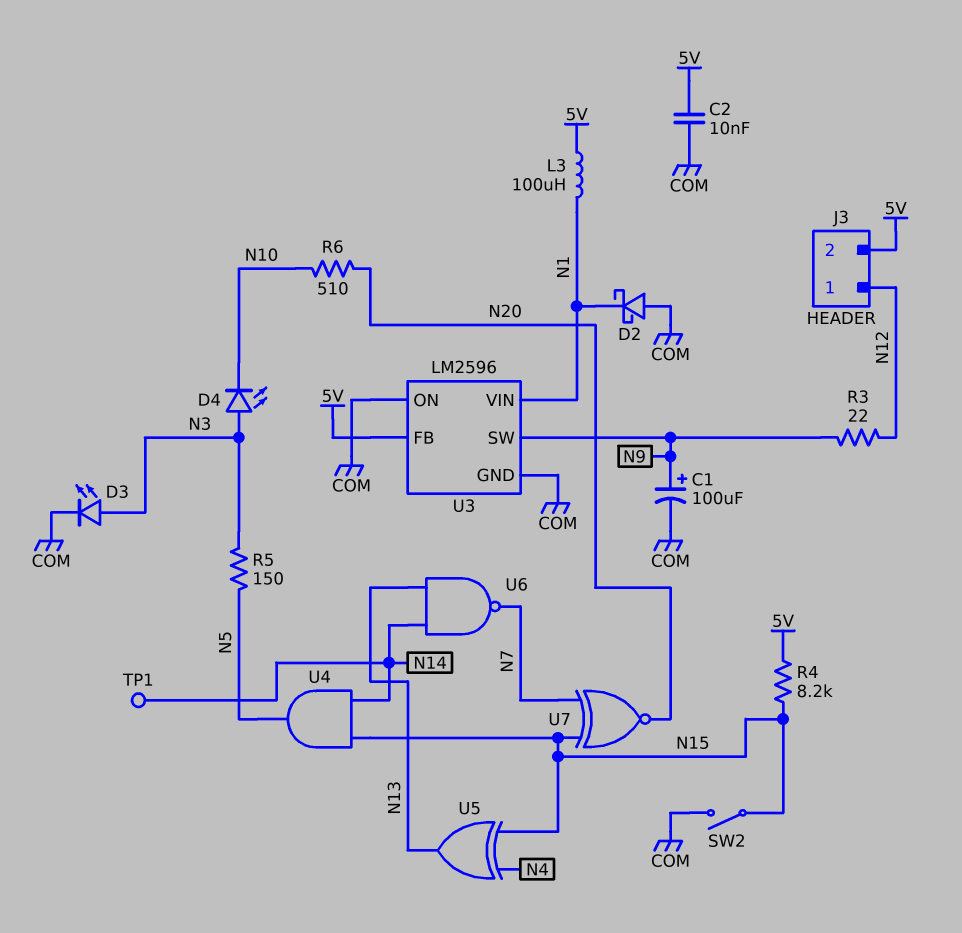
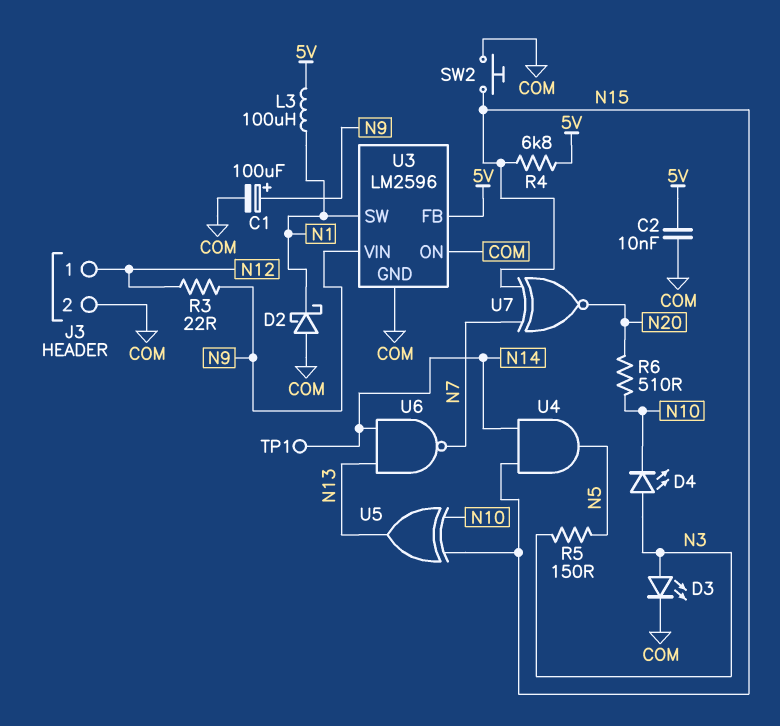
J3 pin 2: 5V -> COM
R4: 8.2k (5V, N15) -> 6.8k (5V, N15)
SW2: switch (COM, N15) -> button (COM, N15)
U3 pin SW: N9 -> N1
U3 pin VIN: N1 -> N9
U5: XOR (in N4, in N15, out N13) -> XOR (in N10, in N15, out N13)

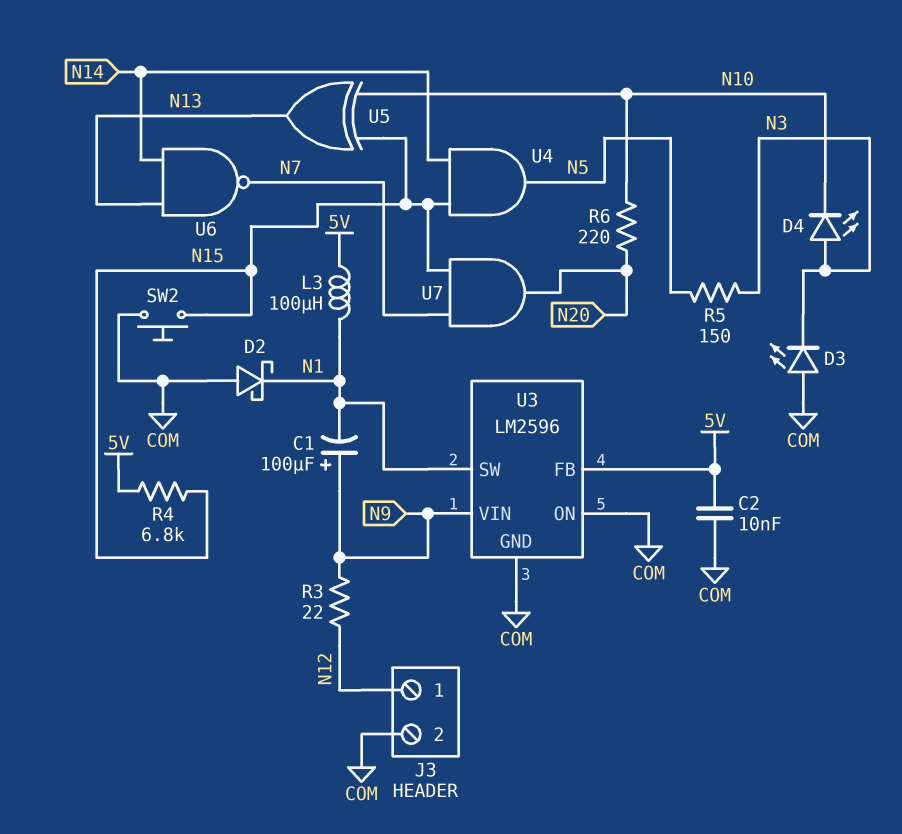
C1: 100uF (plus N9, minus COM) -> 100uF (plus N9, minus N1)
D3: LED (A N3, K COM) -> LED (A COM, K N3)
R6: 510 (N10, N20) -> 220 (N10, N20)
TP1: test point (N14) -> none
U7: XNOR (in N7, in N15, out N20) -> AND (in N7, in N15, out N20)

